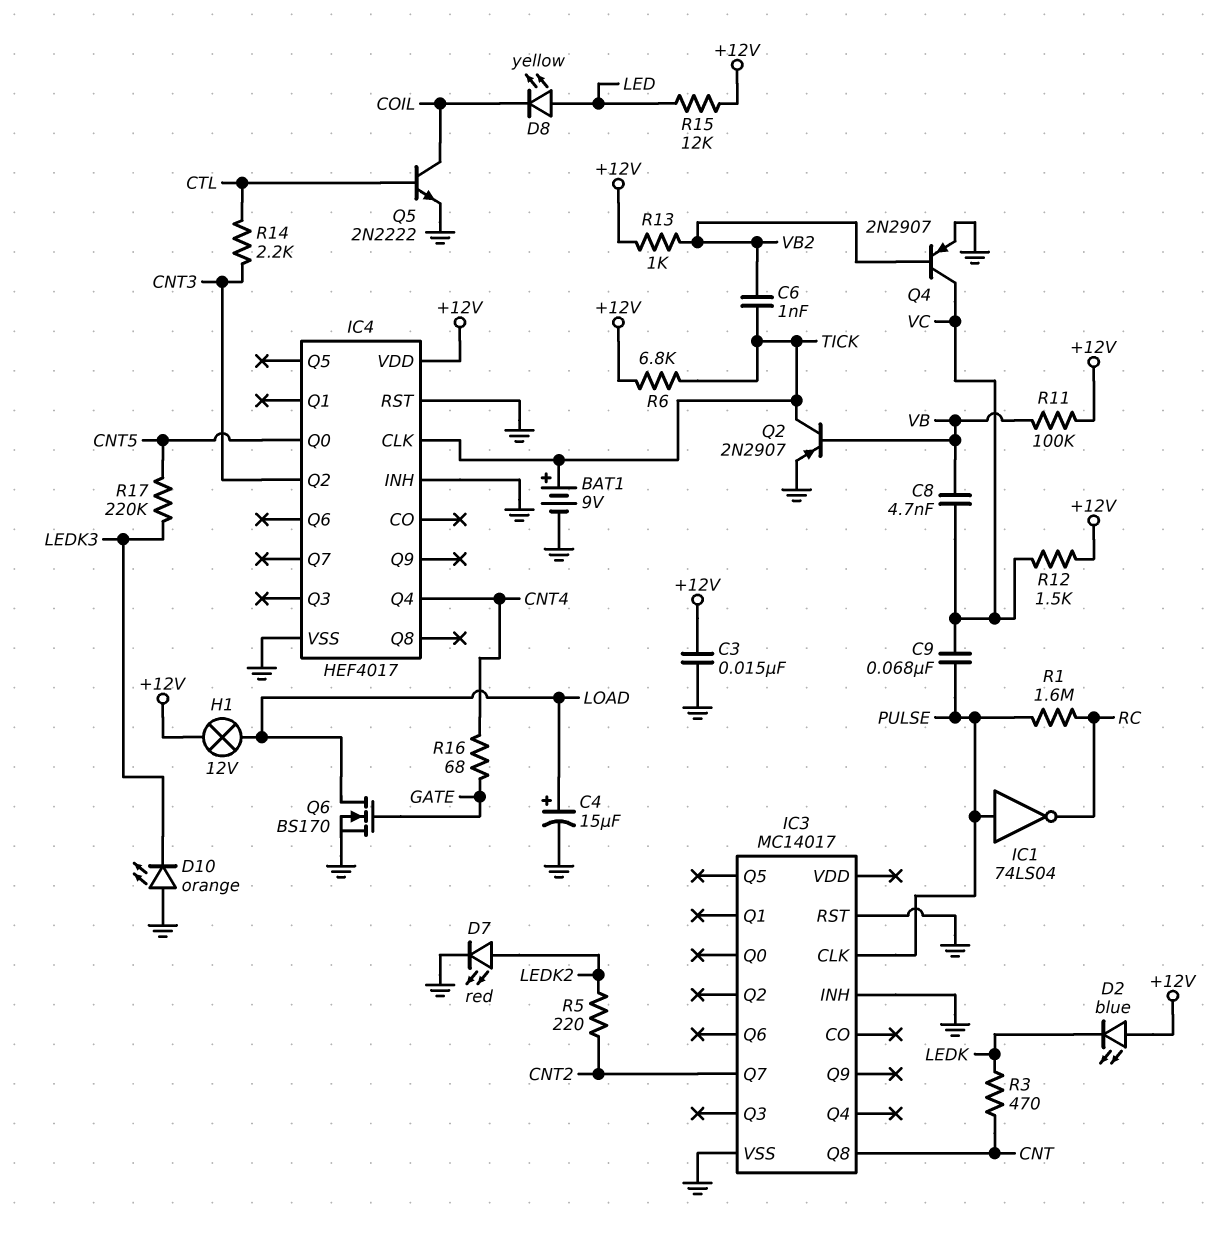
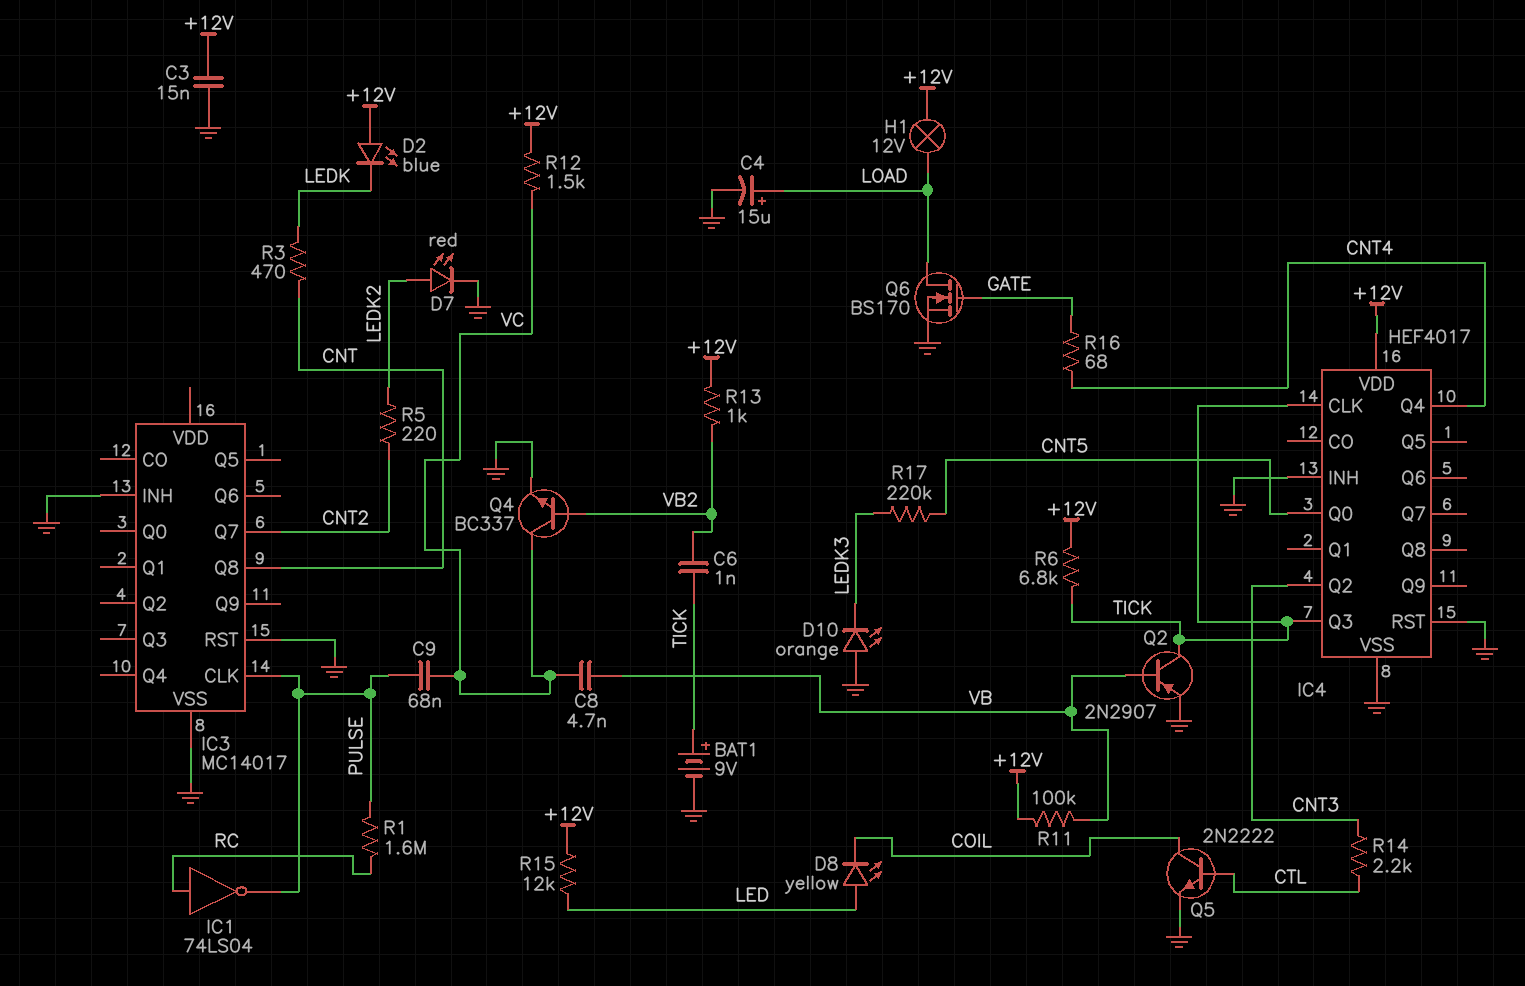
IC1: NOT 74LS04 (in PULSE, out RC) -> NOT 74LS04 (in RC, out PULSE)
IC4 pin Q3: none -> TICK
Q4: PNP 2N2907 (B VB2, C VC, E GND) -> NPN BC337 (B VB2, C VC, E GND)

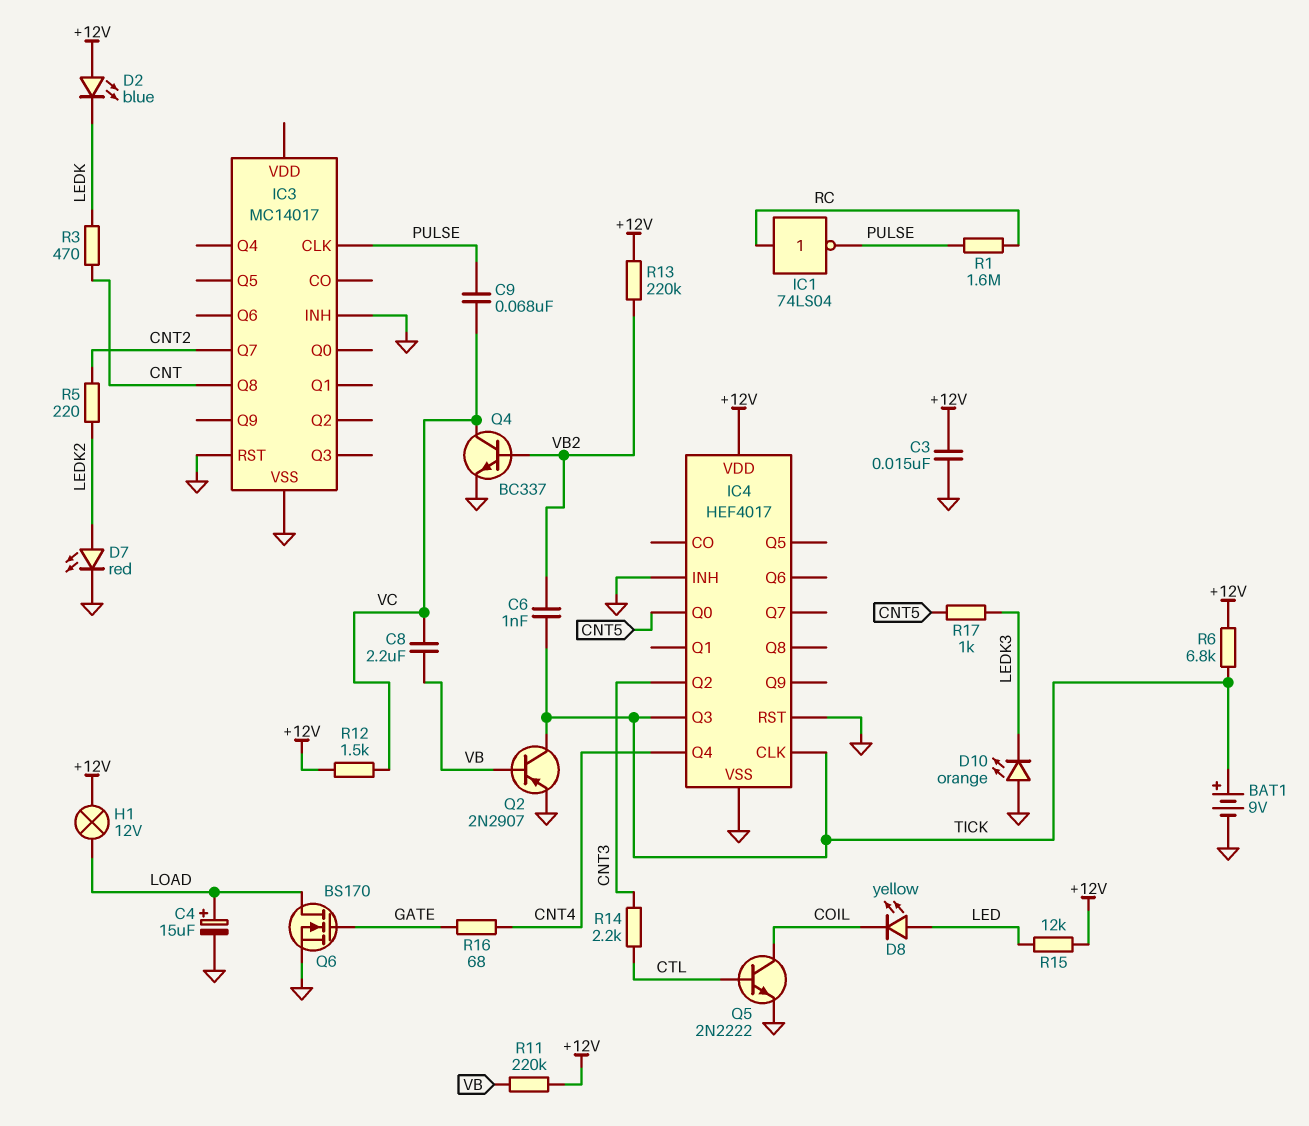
C8: 4.7nF (VB, VC) -> 2.2uF (VB, VC)
R11: 100k (+12V, VB) -> 220k (+12V, VB)
R13: 1k (+12V, VB2) -> 220k (+12V, VB2)
R17: 220k (CNT5, LEDK3) -> 1k (CNT5, LEDK3)

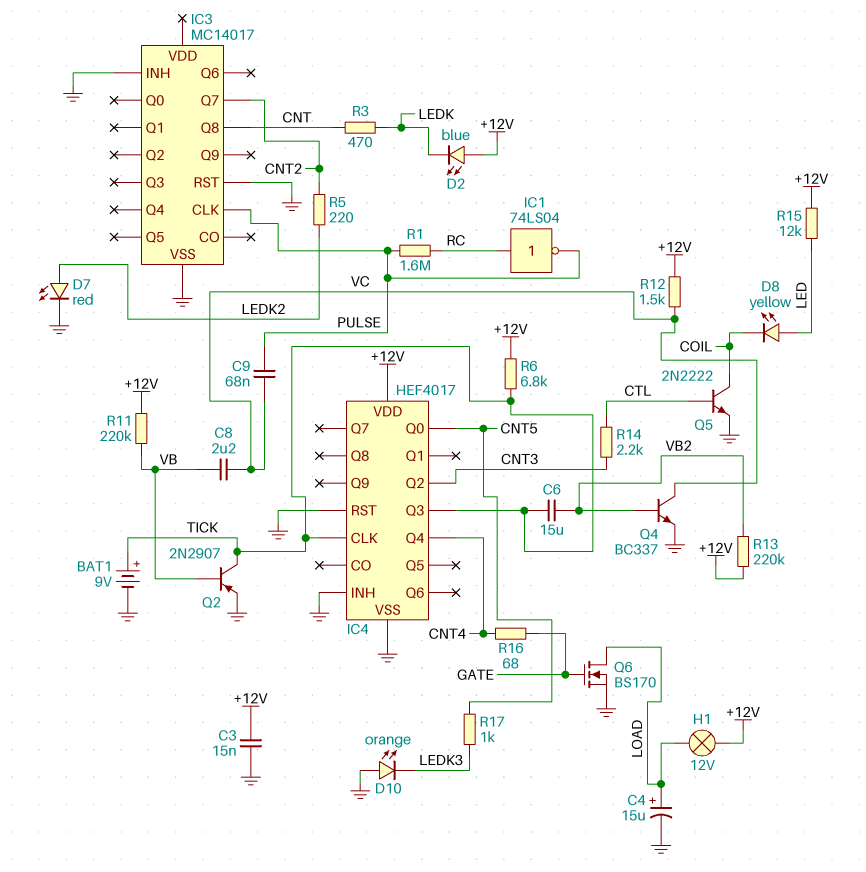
C6: 1nF (TICK, VB2) -> 15uF (TICK, VB2)

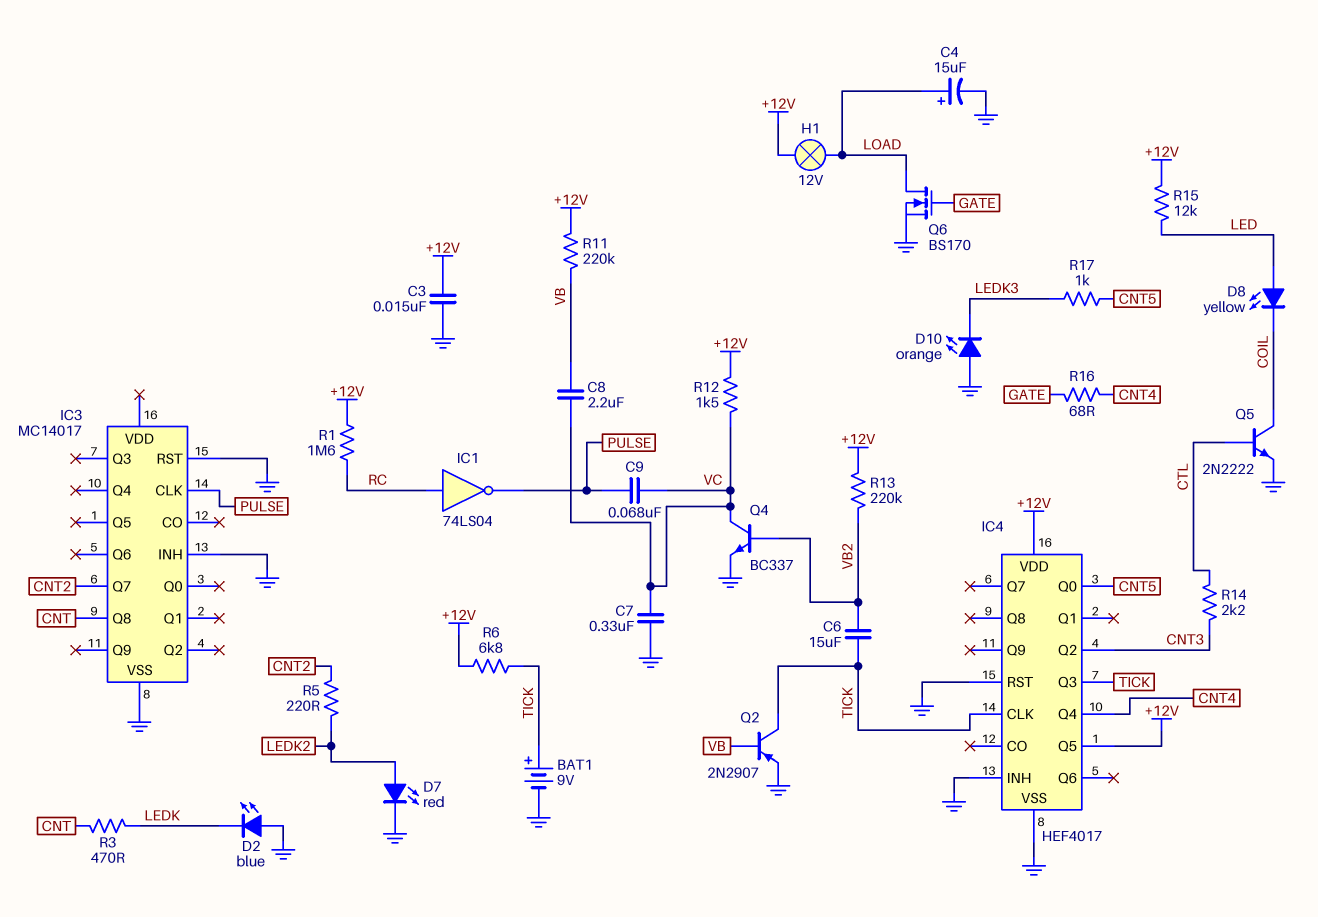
C7: none -> 330nF (GND, VC)
D2: LED blue (A +12V, K LEDK) -> LED blue (A GND, K LEDK)
IC4 pin Q5: none -> +12V
R1: 1.6M (PULSE, RC) -> 1.6M (+12V, RC)

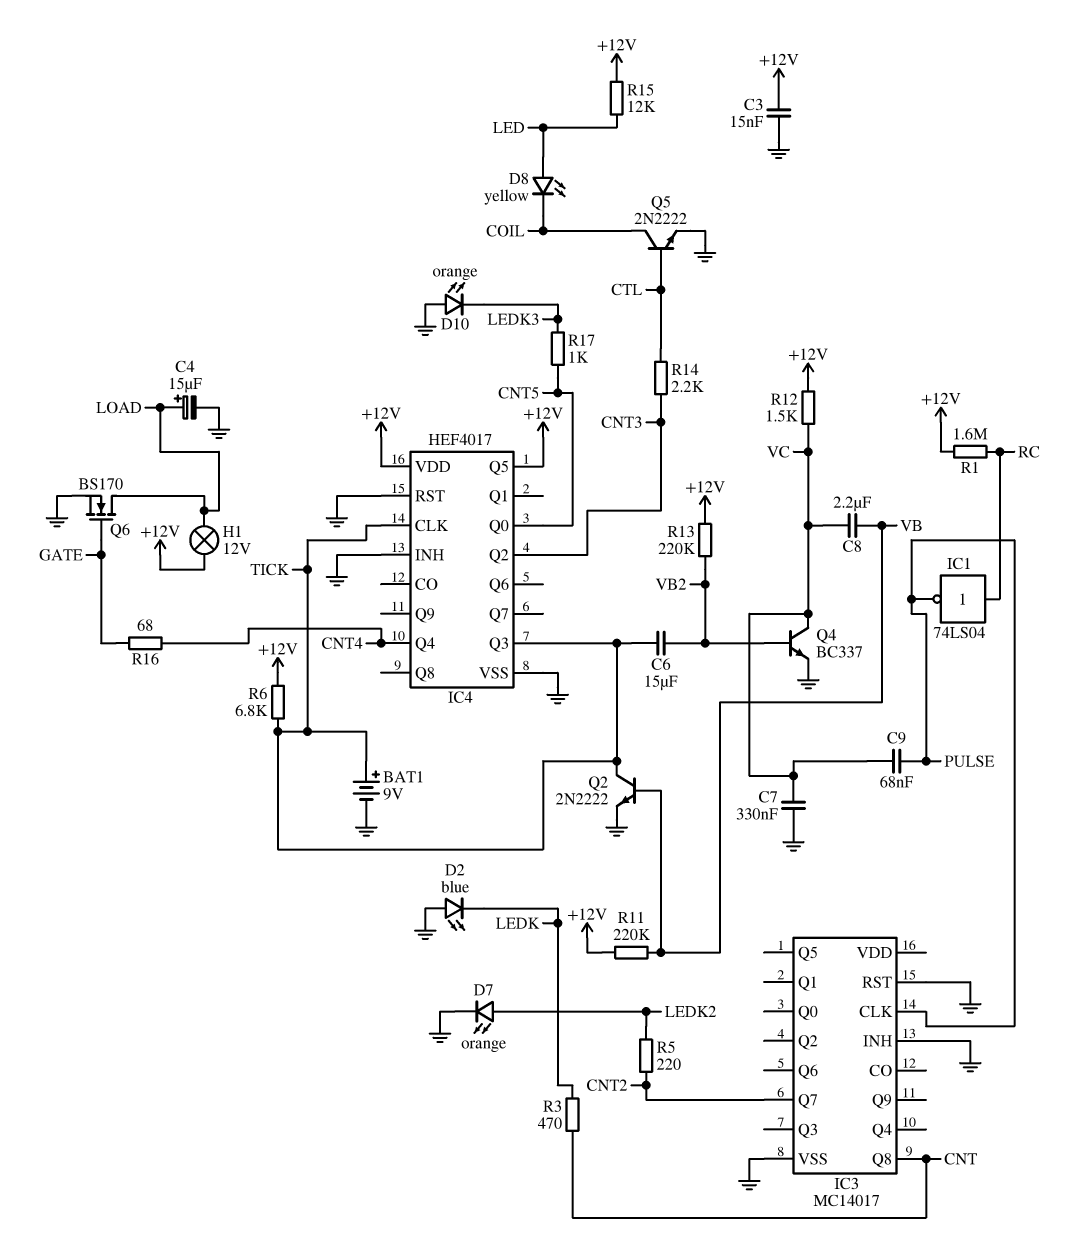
D7: LED red (A LEDK2, K GND) -> LED orange (A LEDK2, K GND)
Q2: PNP 2N2907 (B VB, C TICK, E GND) -> NPN 2N2222 (B VB, C TICK, E GND)

